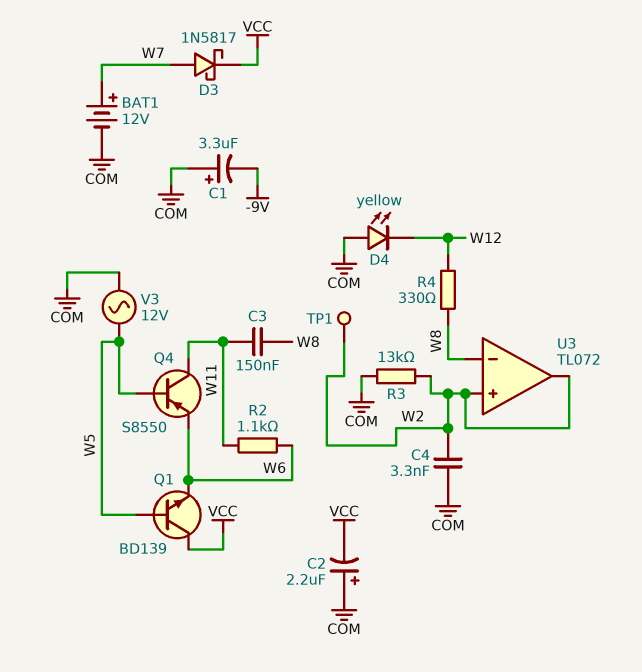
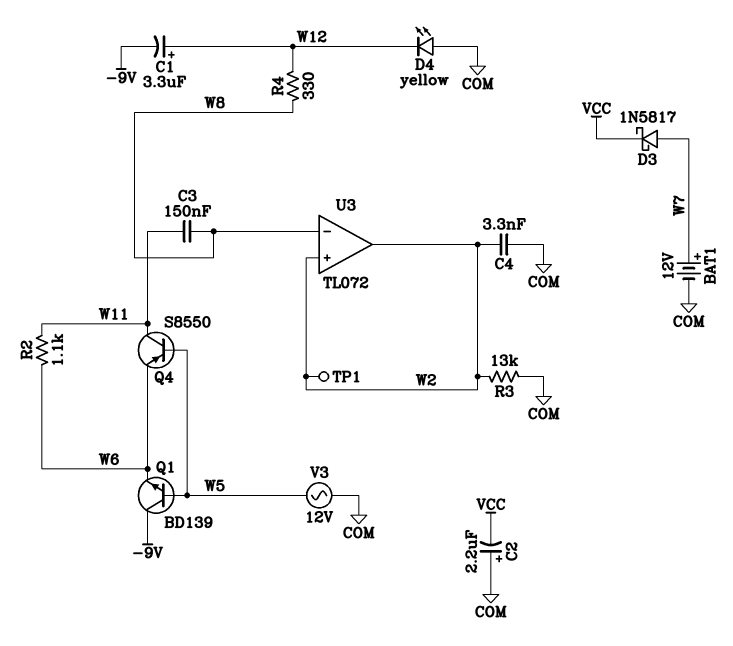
C1: 3.3uF (plus COM, minus -9V) -> 3.3uF (plus W12, minus -9V)
Q1: NPN BD139 (B W5, C VCC, E W6) -> NPN BD139 (B W5, C -9V, E W6)

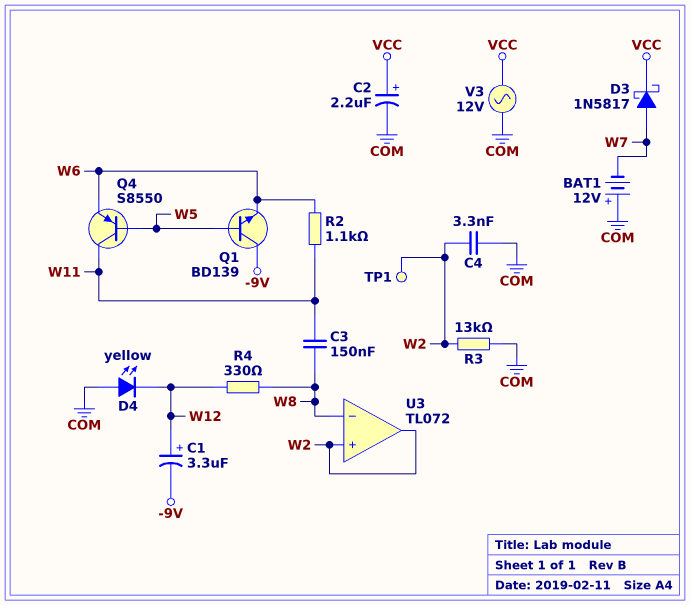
BAT1: 12V (plus W7, minus COM) -> 12V (plus COM, minus W7)
C2: 2.2uF (plus COM, minus VCC) -> 2.2uF (plus VCC, minus COM)
V3: AC 12V (COM, W5) -> AC 12V (COM, VCC)

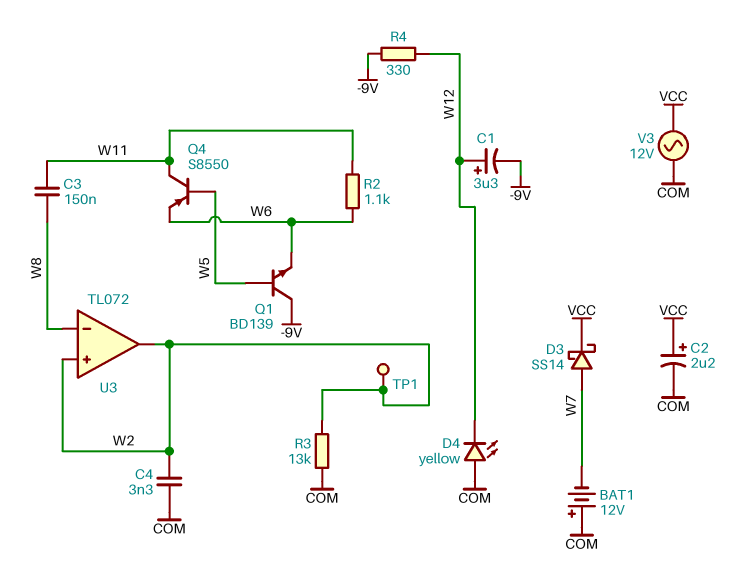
D3: schottky 1N5817 (A W7, K VCC) -> schottky SS14 (A W7, K VCC)
R4: 330 (W8, W12) -> 330 (-9V, W12)

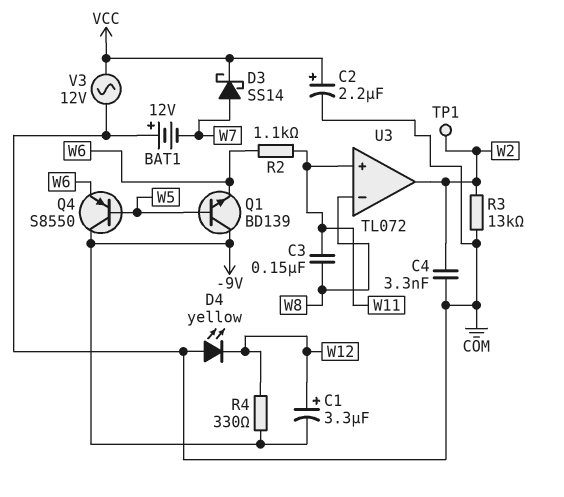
Q4: PNP S8550 (B W5, C W11, E W6) -> PNP S8550 (B W5, C -9V, E W6)
U3 pin in+: W2 -> W11

